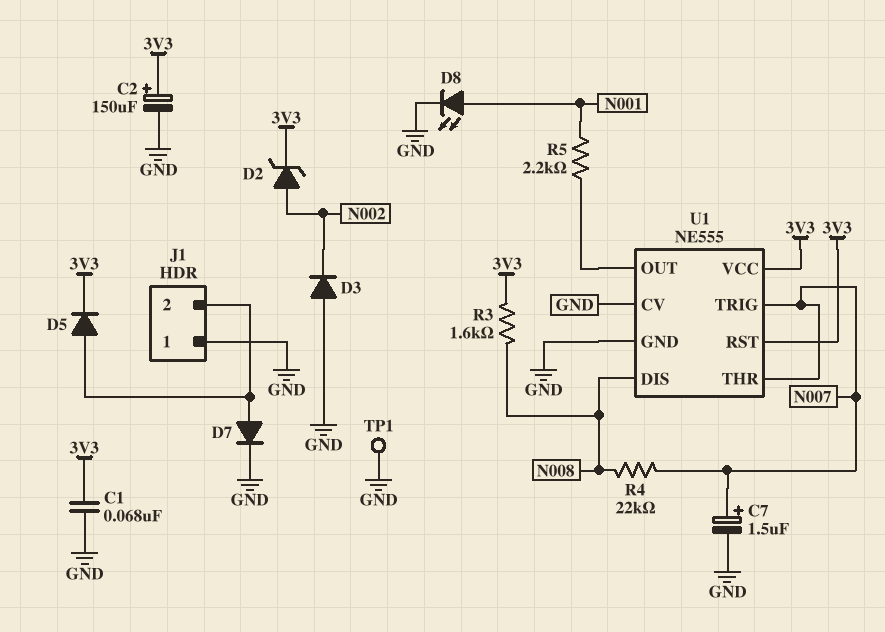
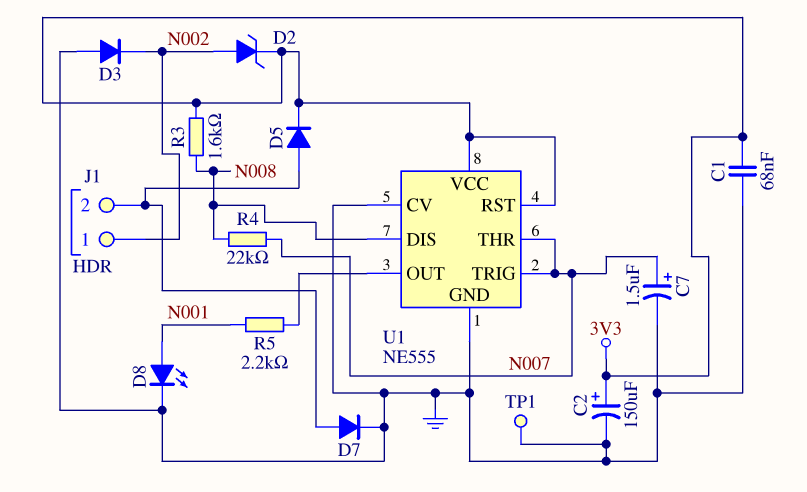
J1 pin 1: GND -> N002

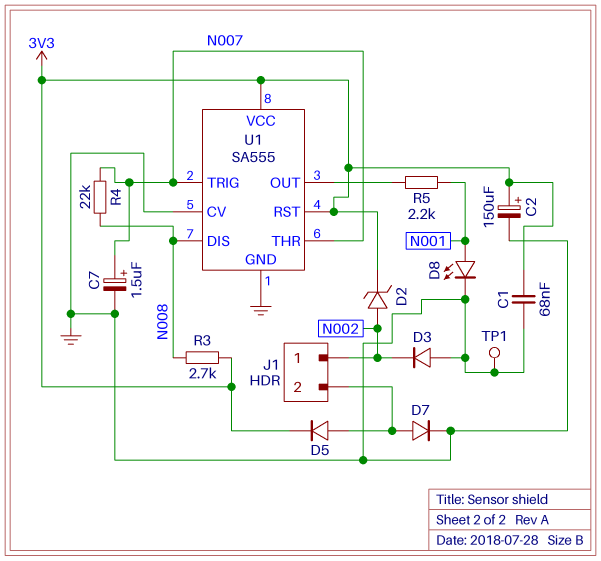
R3: 1.6k (3V3, N008) -> 2.7k (3V3, N008)
U1: NE555 -> SA555

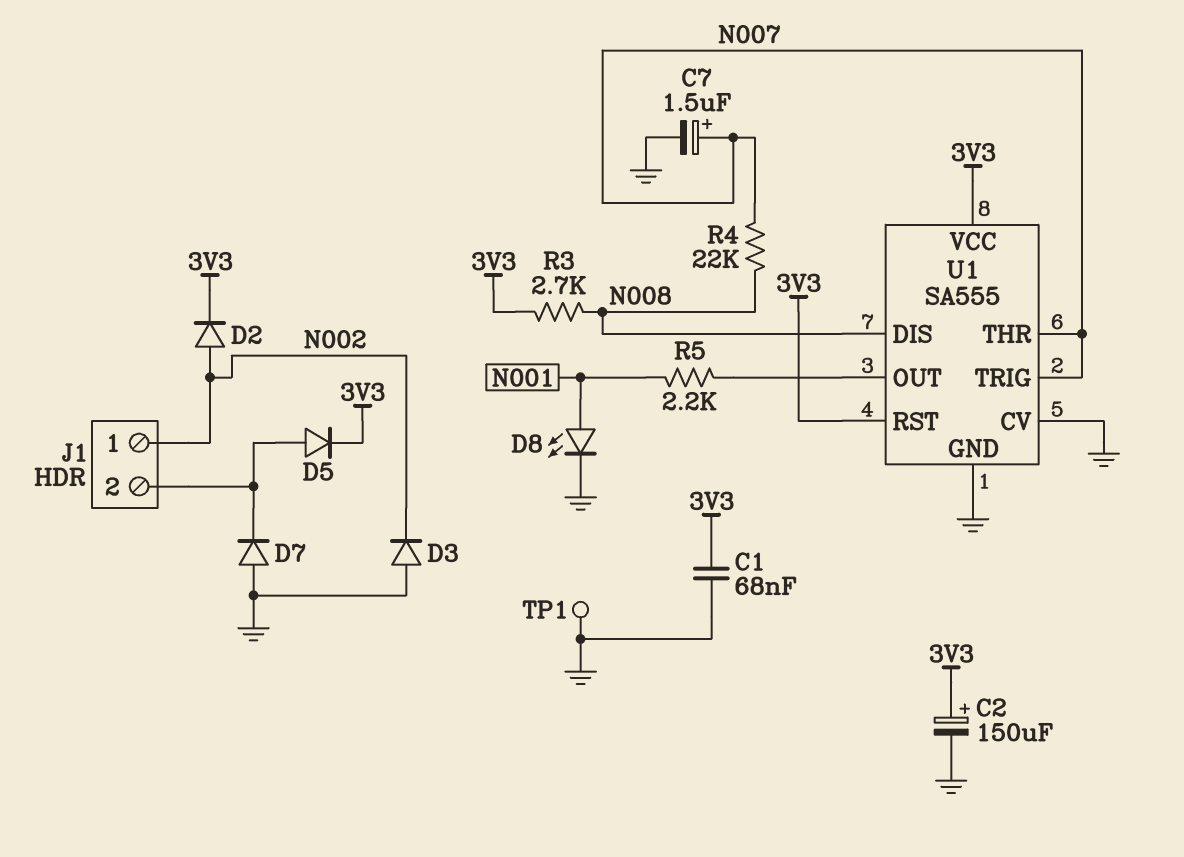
D2: zener (A N002, K 3V3) -> diode (A N002, K 3V3)
D7: diode (A J1/2, K GND) -> diode (A GND, K J1/2)

